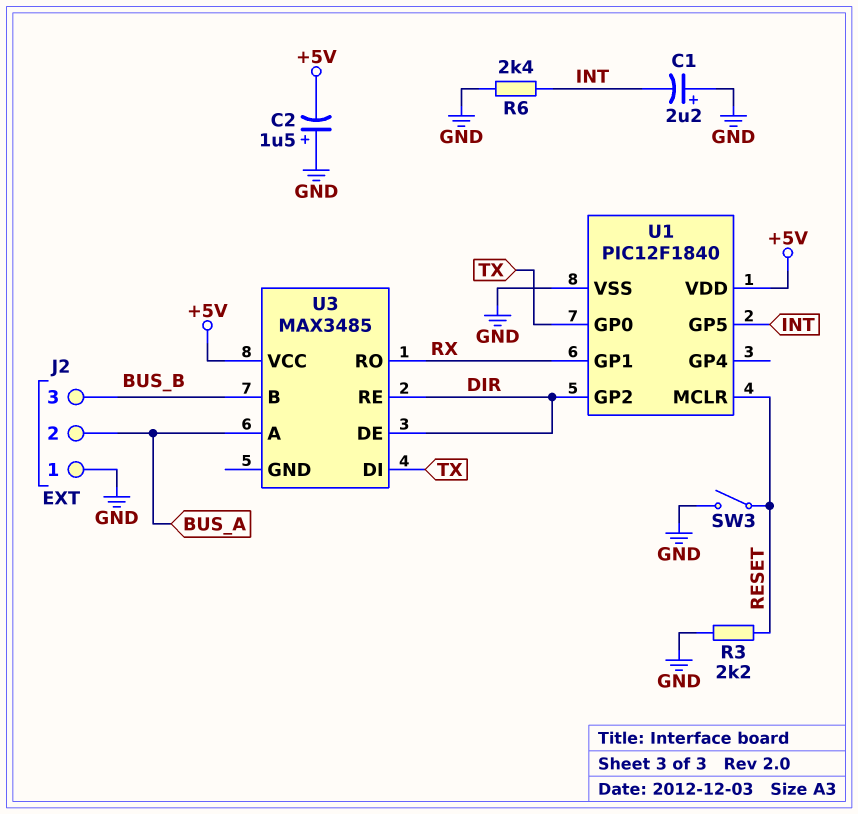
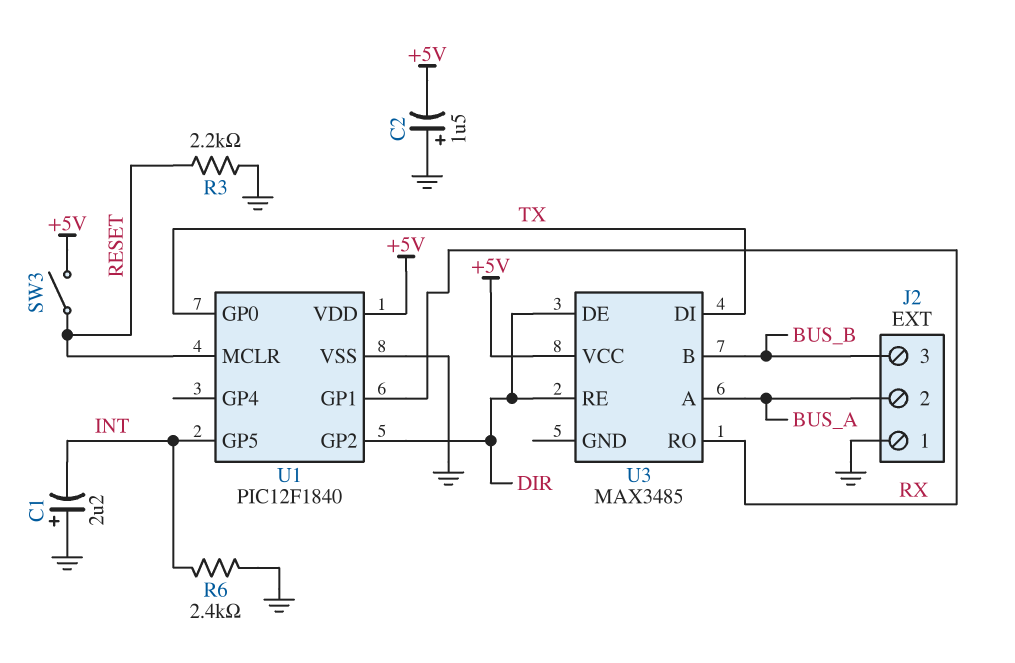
SW3: switch (GND, RESET) -> switch (+5V, RESET)

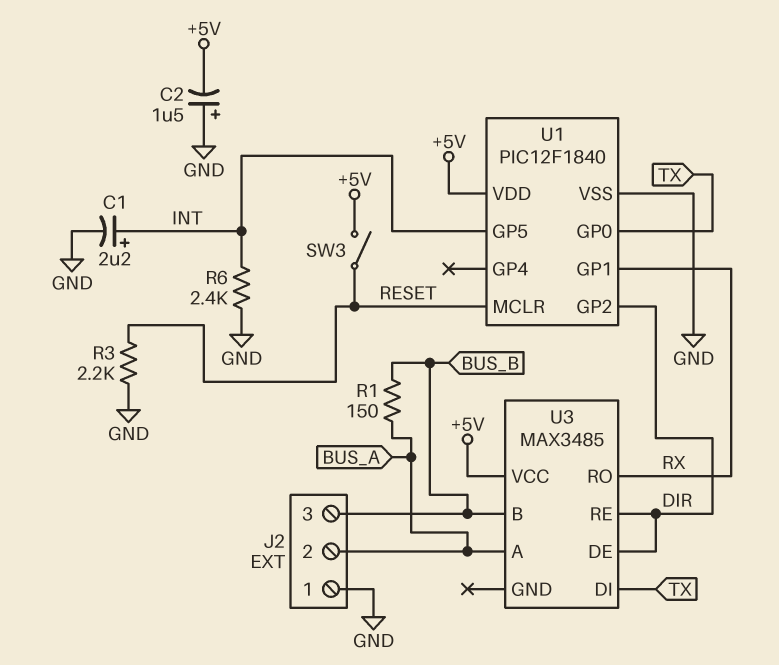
C1: 2.2uF (plus GND, minus INT) -> 2.2uF (plus INT, minus GND)
R1: none -> 150 (BUS_A, BUS_B)

